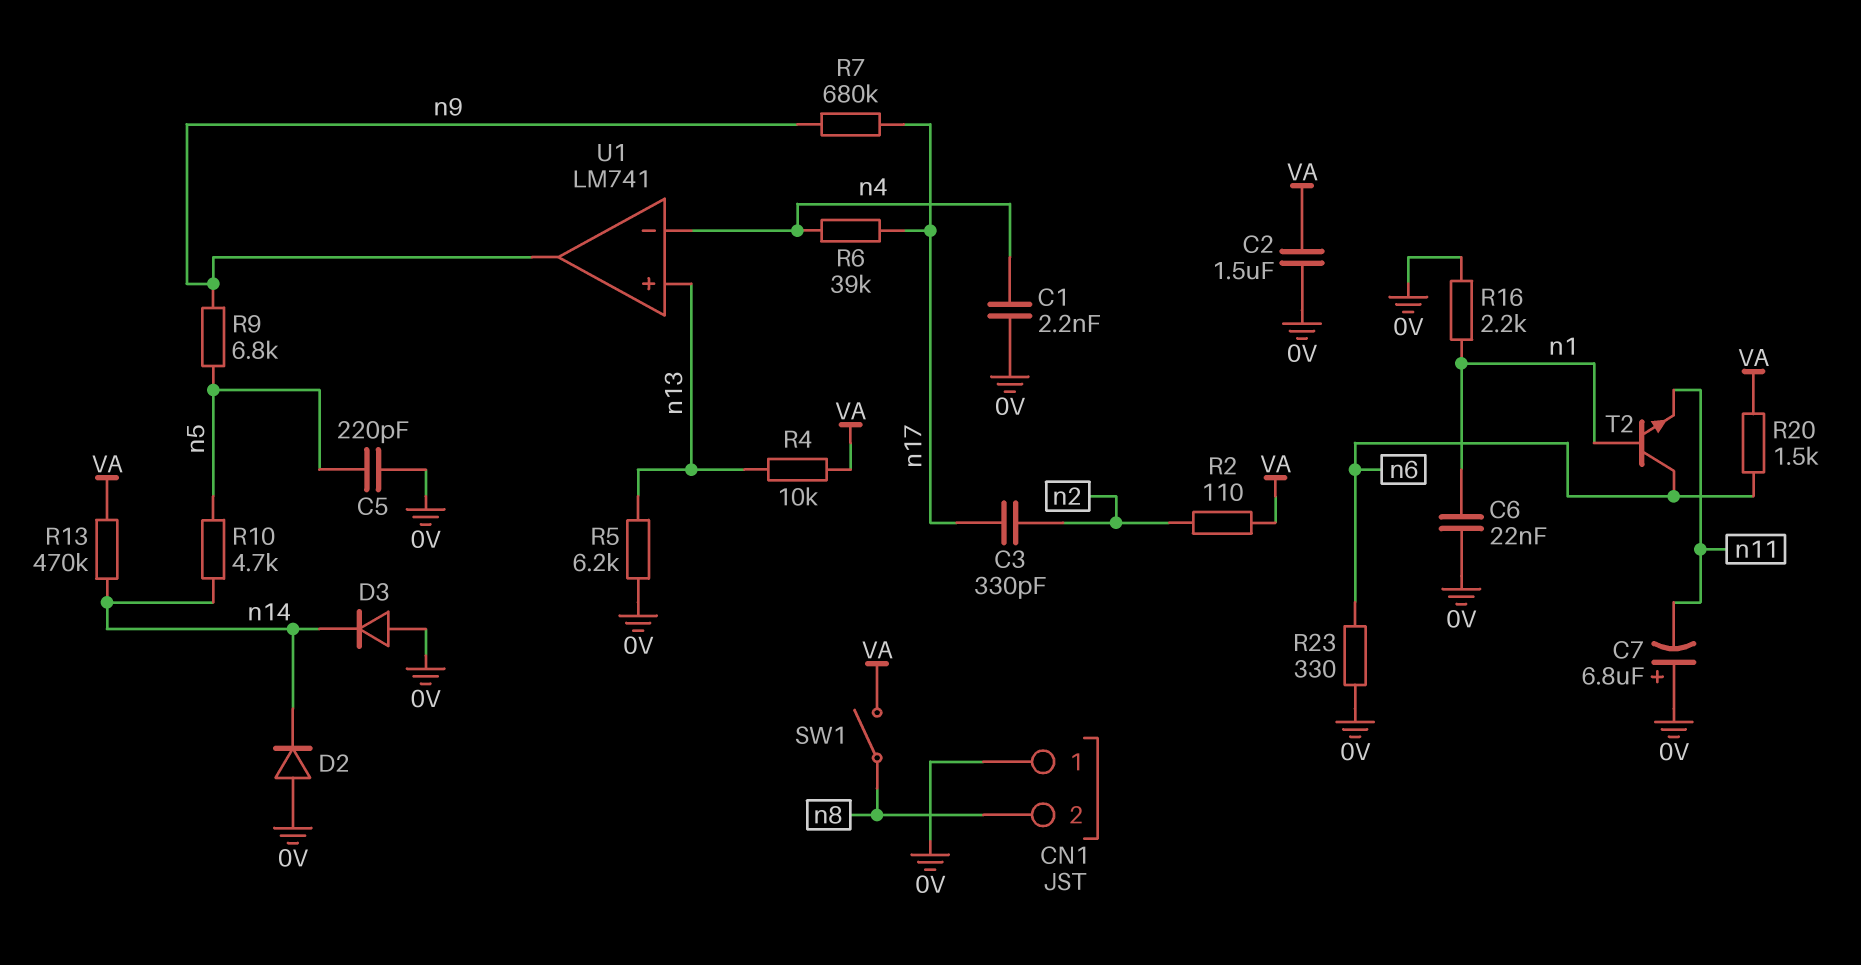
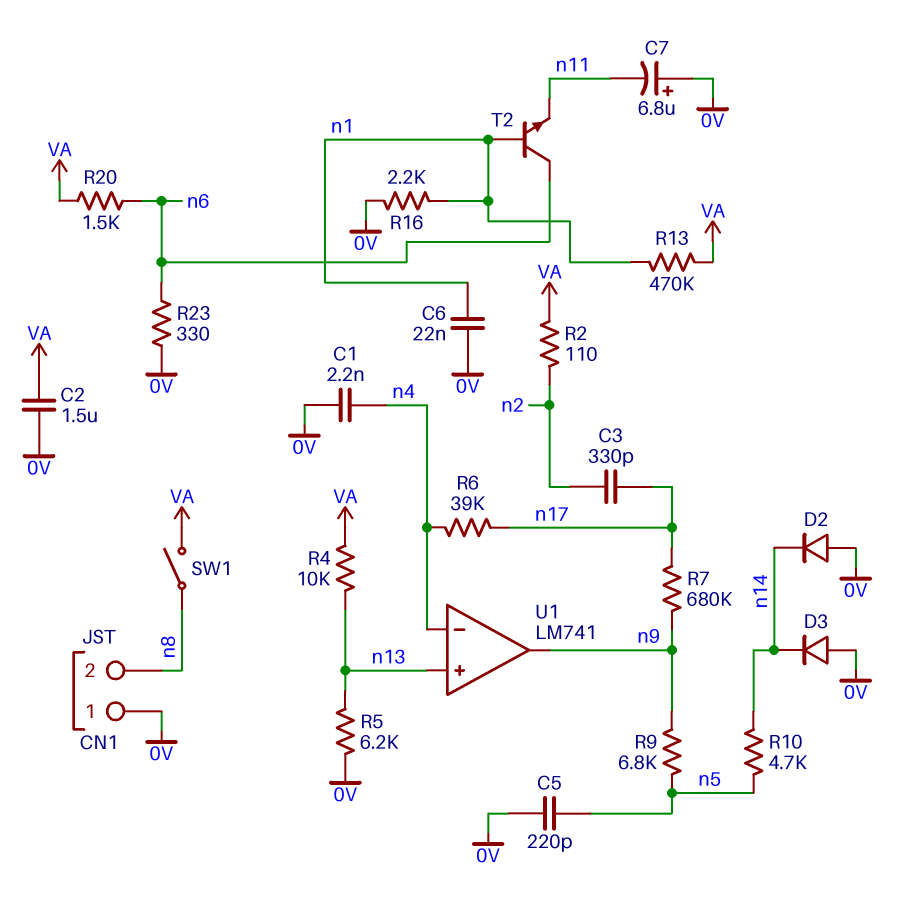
R13: 470k (VA, n14) -> 470k (VA, n1)

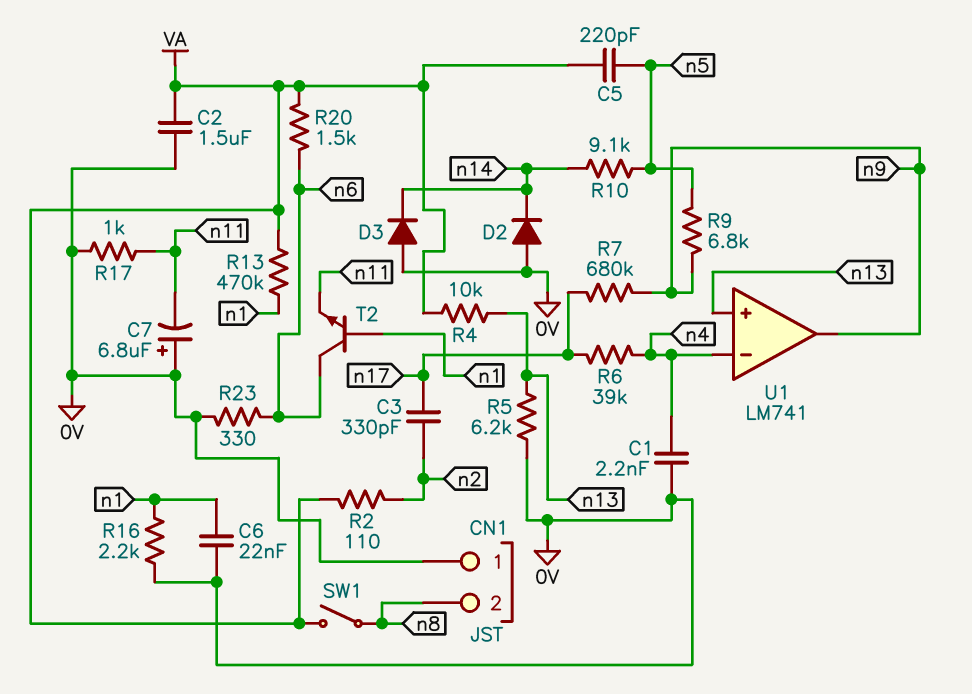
C5: 220pF (0V, n5) -> 220pF (VA, n5)
R10: 4.7k (n5, n14) -> 9.1k (n5, n14)
R17: none -> 1k (0V, n11)

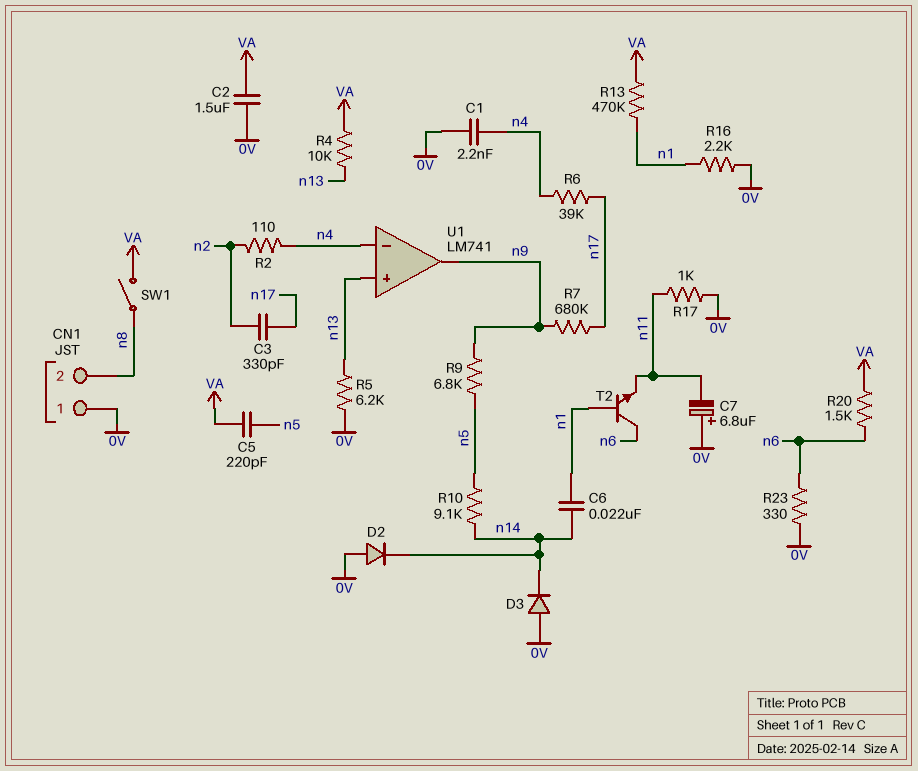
C6: 22nF (0V, n1) -> 22nF (n1, n14)
R2: 110 (VA, n2) -> 110 (n2, n4)

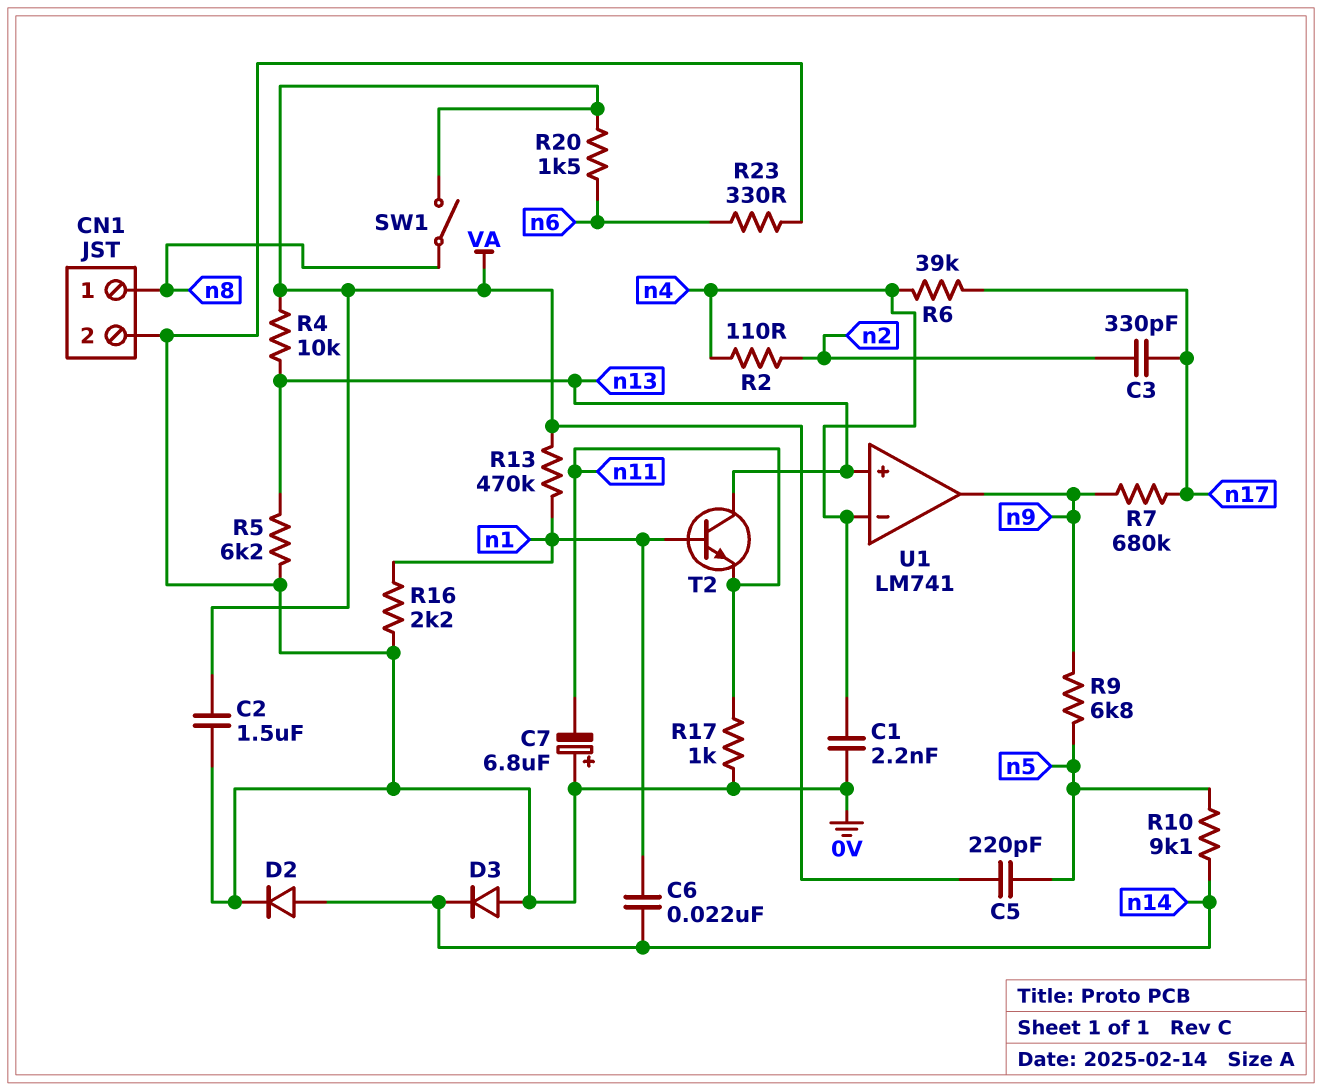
CN1 pin 1: 0V -> n8
CN1 pin 2: n8 -> 0V
D2: diode (A 0V, K n14) -> diode (A n14, K 0V)
T2: NPN (B n1, C n6, E n11) -> NPN (B n1, C n13, E n11)

